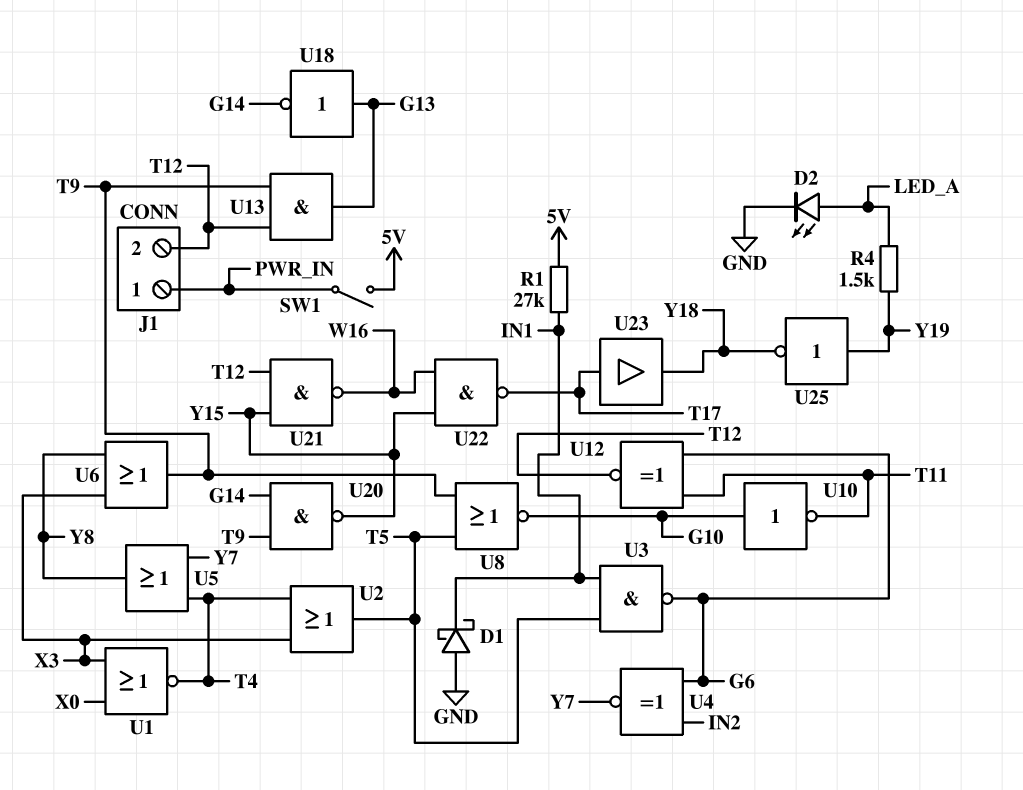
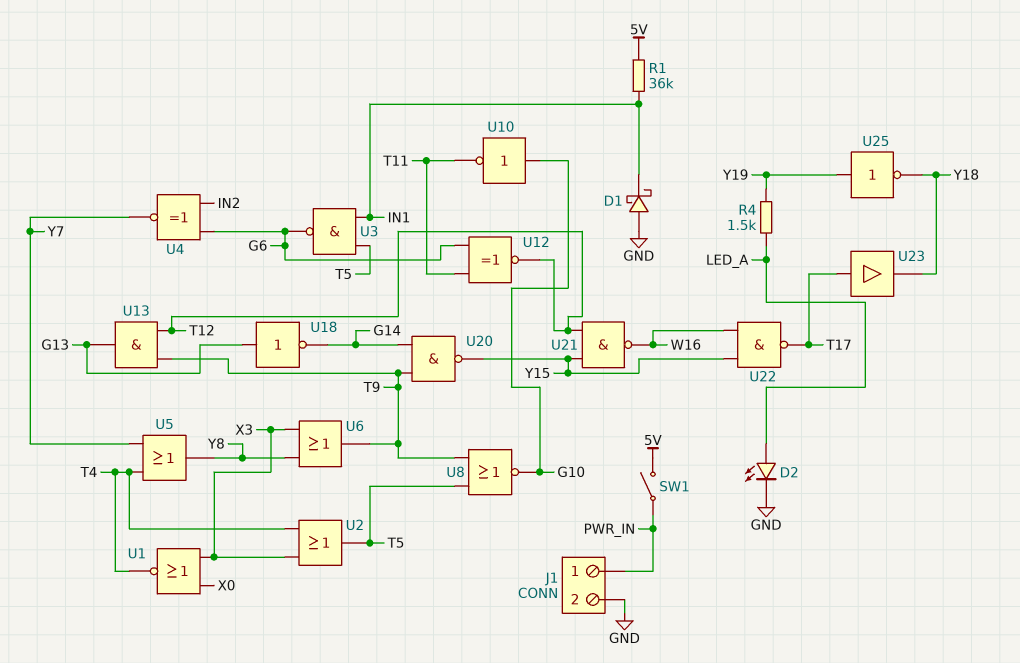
J1 pin 2: T12 -> GND
R1: 27k (5V, IN1) -> 36k (5V, IN1)

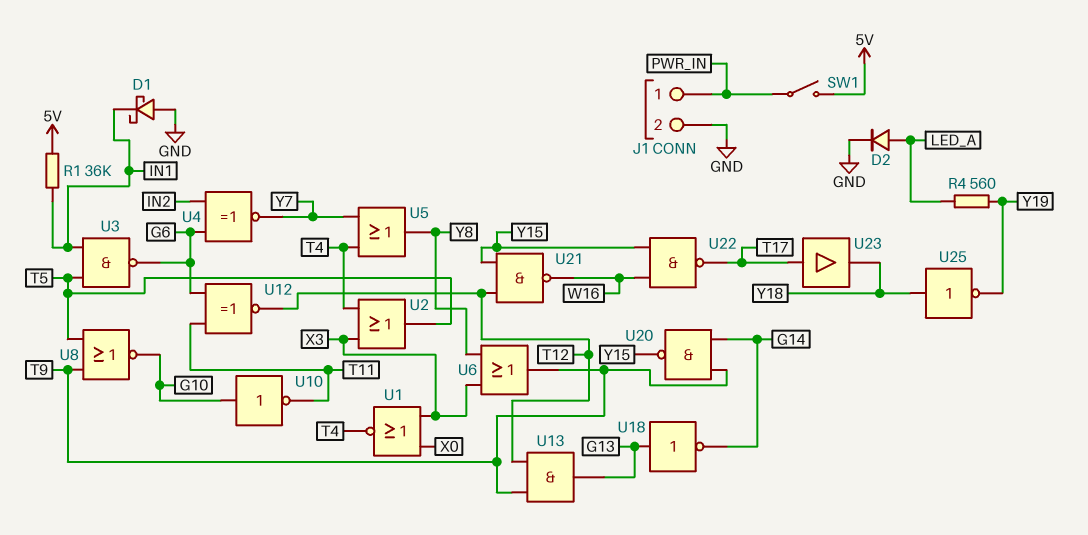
D2: LED (A LED_A, K GND) -> diode (A LED_A, K GND)
R4: 1.5k (LED_A, Y19) -> 560 (LED_A, Y19)
U25: NOT (in Y19, out Y18) -> NOT (in Y18, out Y19)

